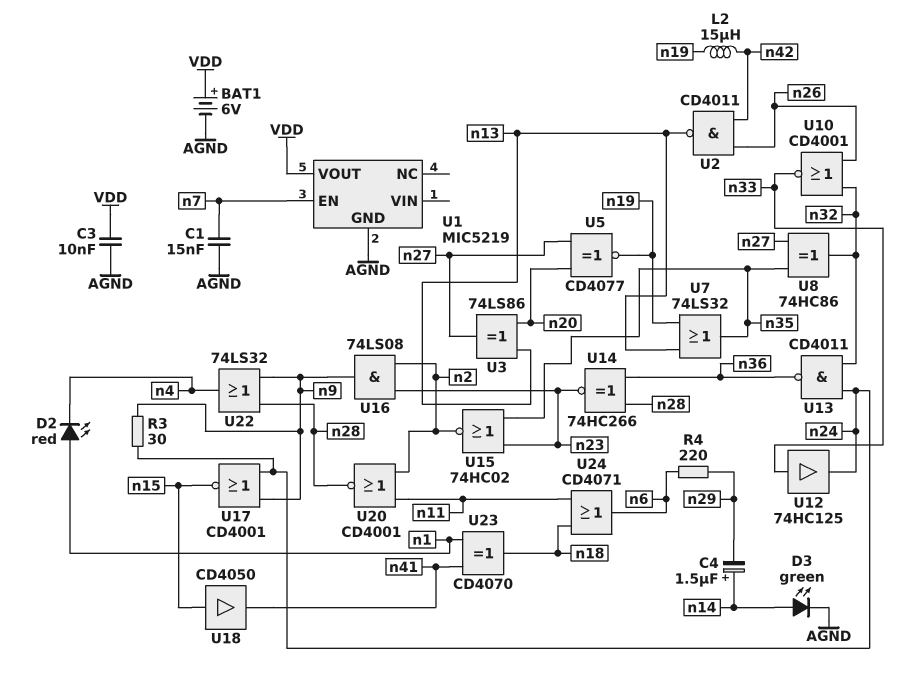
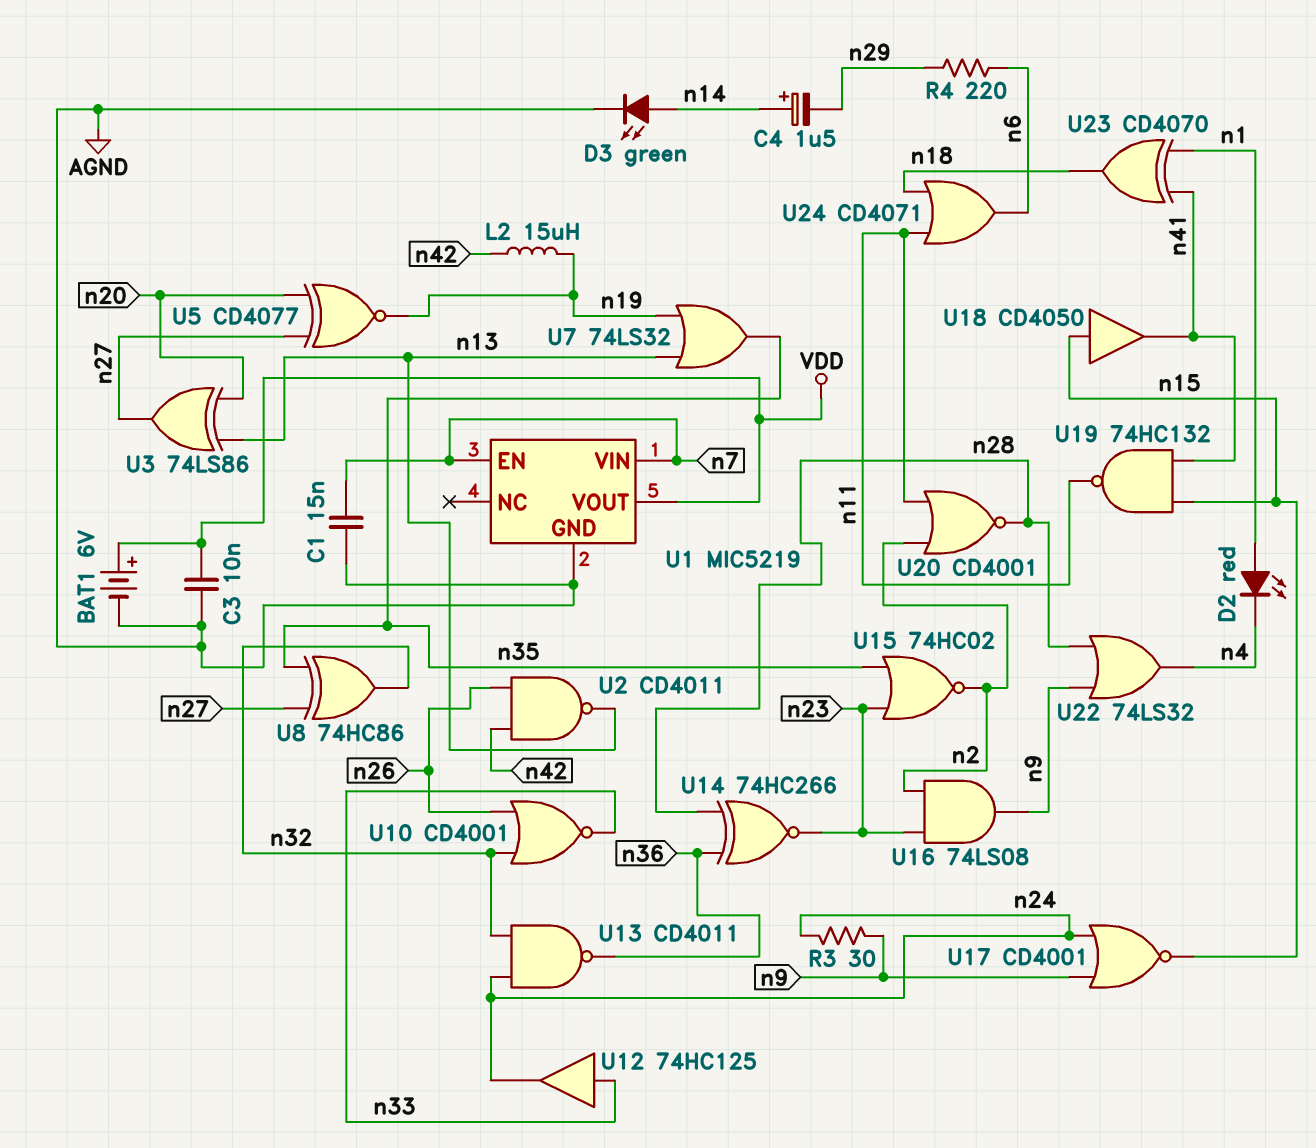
U1 pin VIN: none -> n7
U19: none -> NAND 74HC132 (in n15, in n41, out n11)

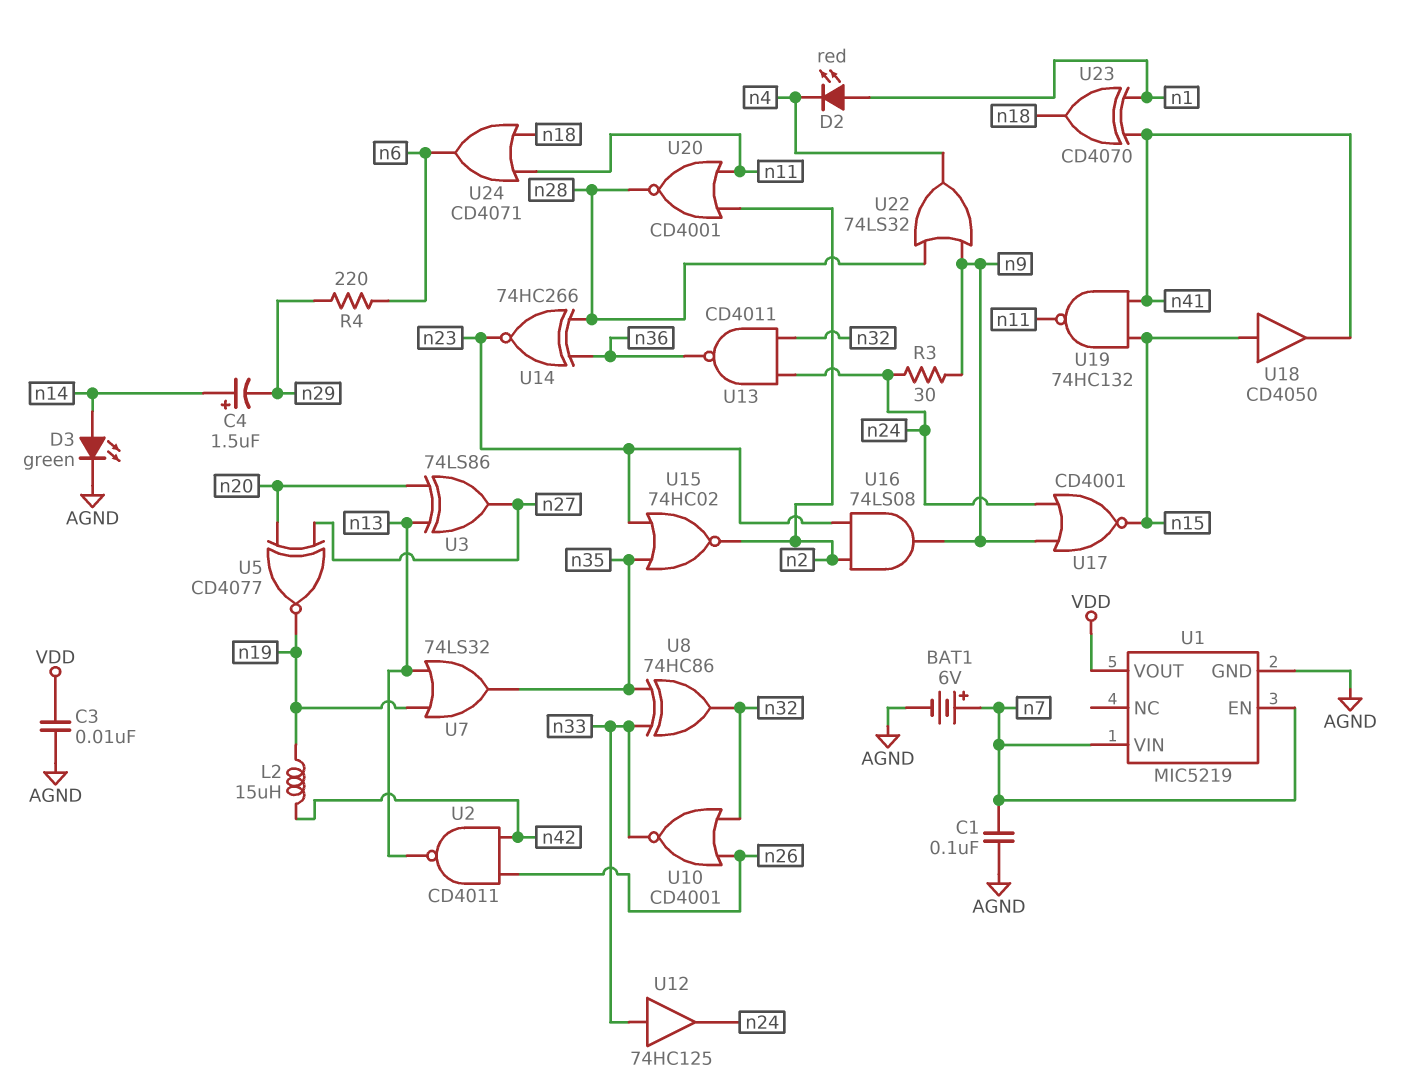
BAT1: 6V (plus VDD, minus AGND) -> 6V (plus n7, minus AGND)
C1: 15nF (AGND, n7) -> 100nF (AGND, n7)
U8: XOR 74HC86 (in n27, in n35, out n32) -> XOR 74HC86 (in n33, in n35, out n32)

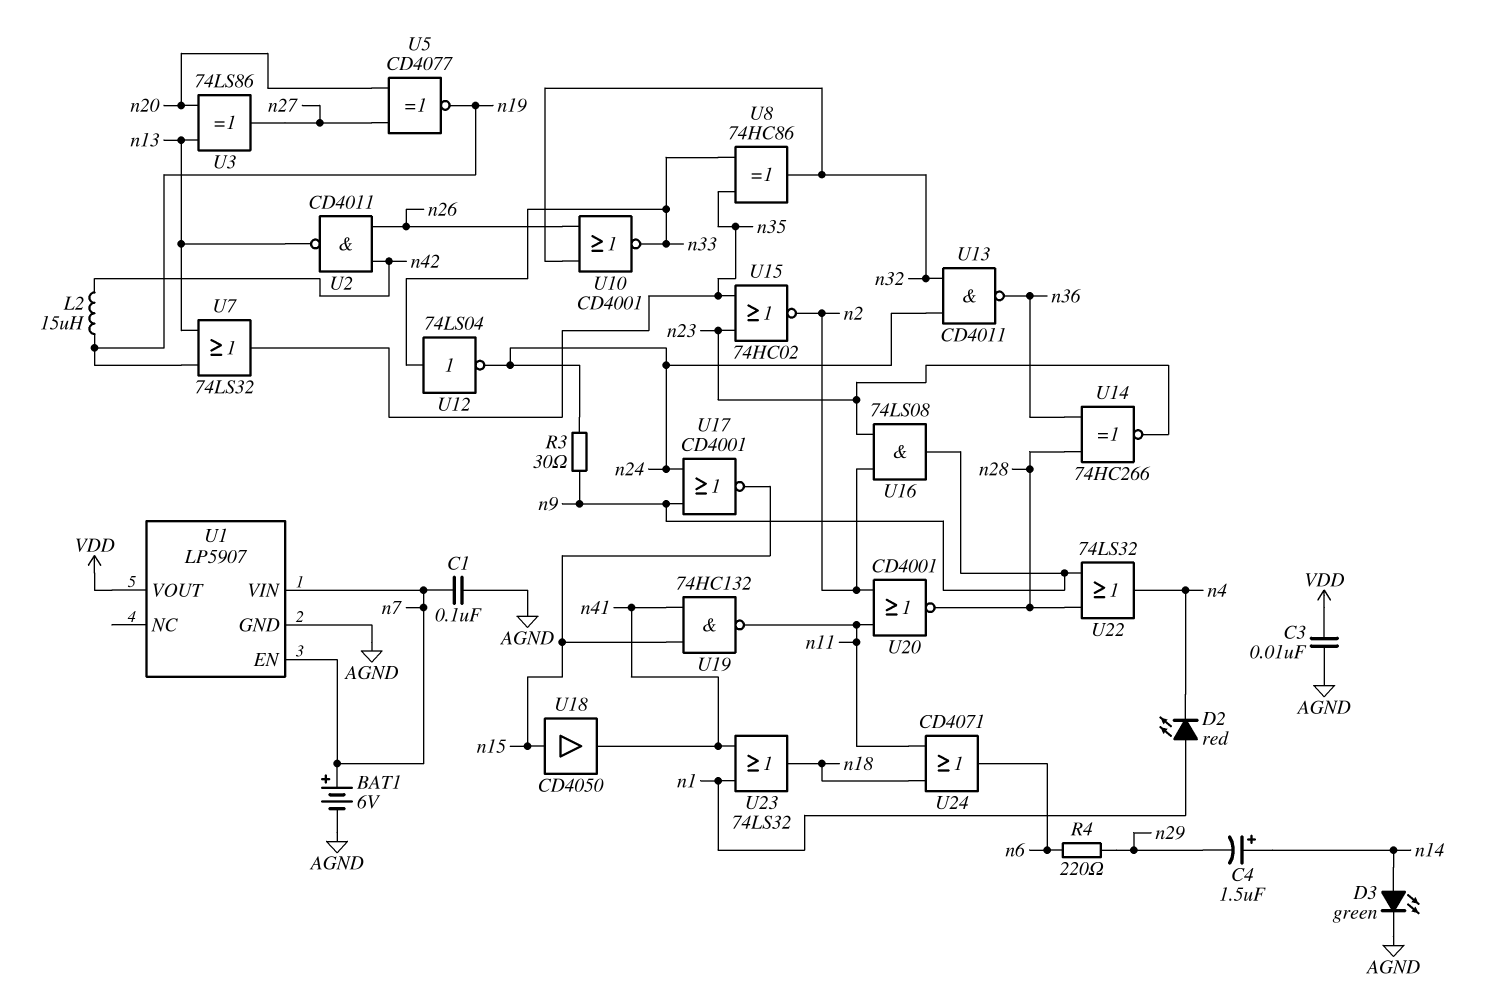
U1: MIC5219 -> LP5907
U12: buffer 74HC125 (in n33, out n24) -> NOT 74LS04 (in n33, out n24)
U23: XOR CD4070 (in n1, in n41, out n18) -> OR 74LS32 (in n1, in n41, out n18)

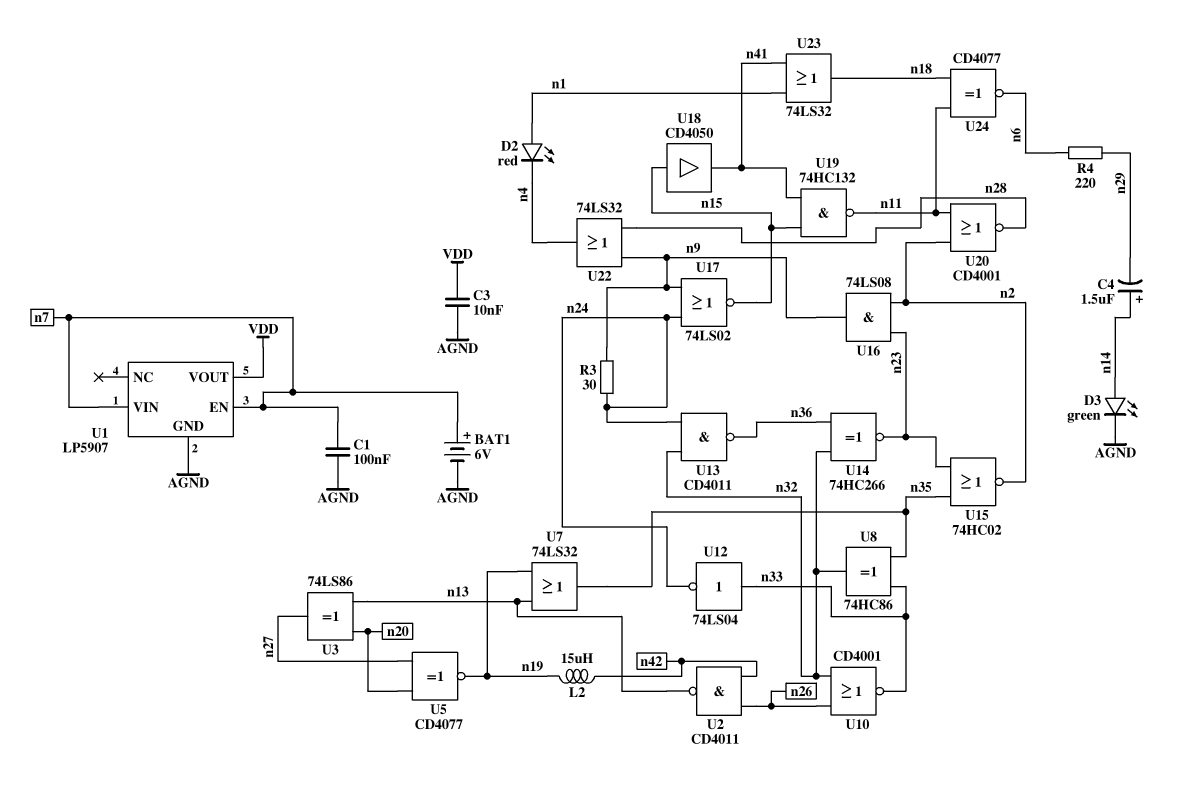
U14: XNOR 74HC266 (in n28, in n36, out n23) -> XNOR 74HC266 (in n32, in n36, out n23)
U17: NOR CD4001 (in n9, in n24, out n15) -> NOR 74LS02 (in n9, in n24, out n15)
U24: OR CD4071 (in n11, in n18, out n6) -> XNOR CD4077 (in n11, in n18, out n6)

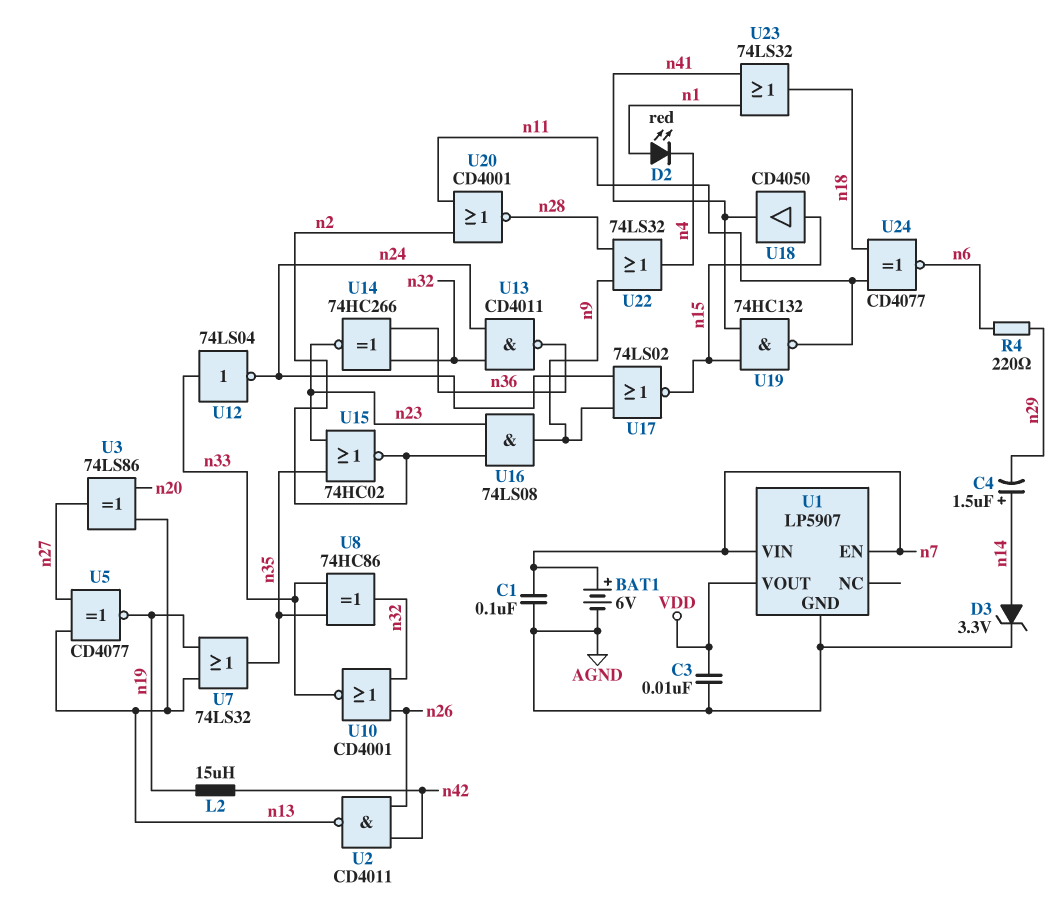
D3: LED green (A n14, K AGND) -> zener 3.3V (A n14, K AGND)
R3: 30 (n9, n24) -> none
U5: XNOR CD4077 (in n20, in n27, out n19) -> XNOR CD4077 (in n13, in n27, out n19)

